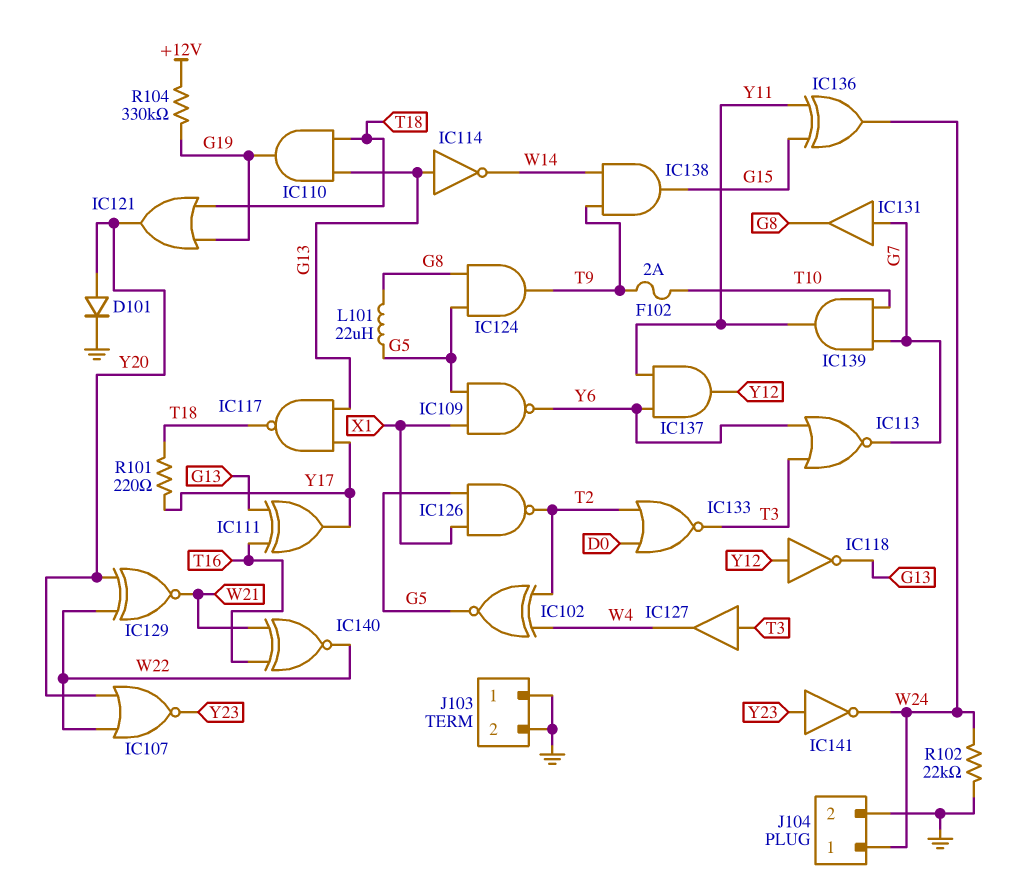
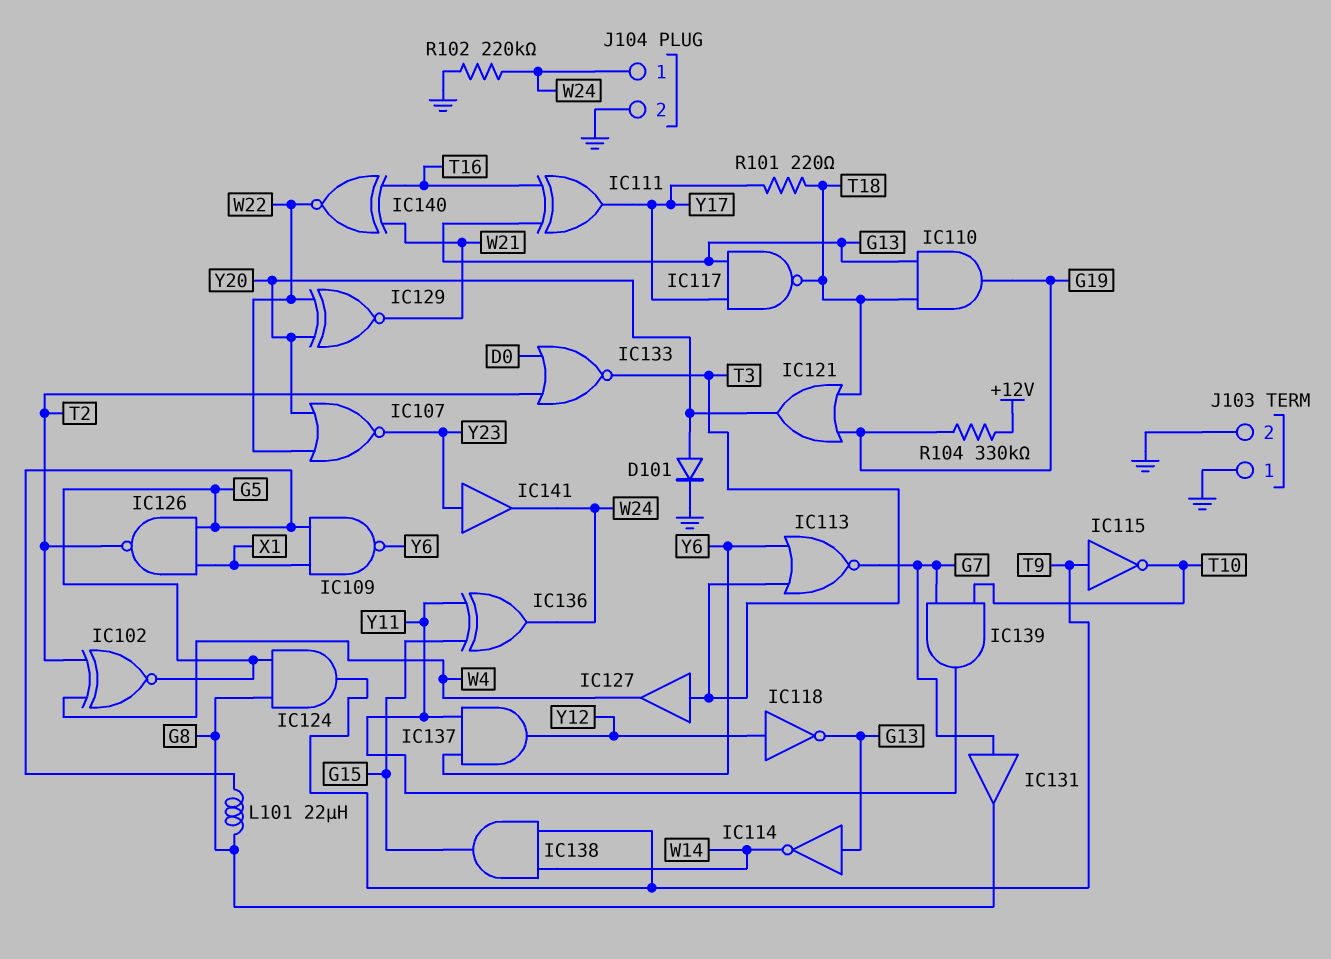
F102: 2A (T9, T10) -> none
IC115: none -> NOT (in T9, out T10)
IC141: NOT (in Y23, out W24) -> buffer (in Y23, out W24)
R102: 22k (GND, W24) -> 220k (GND, W24)

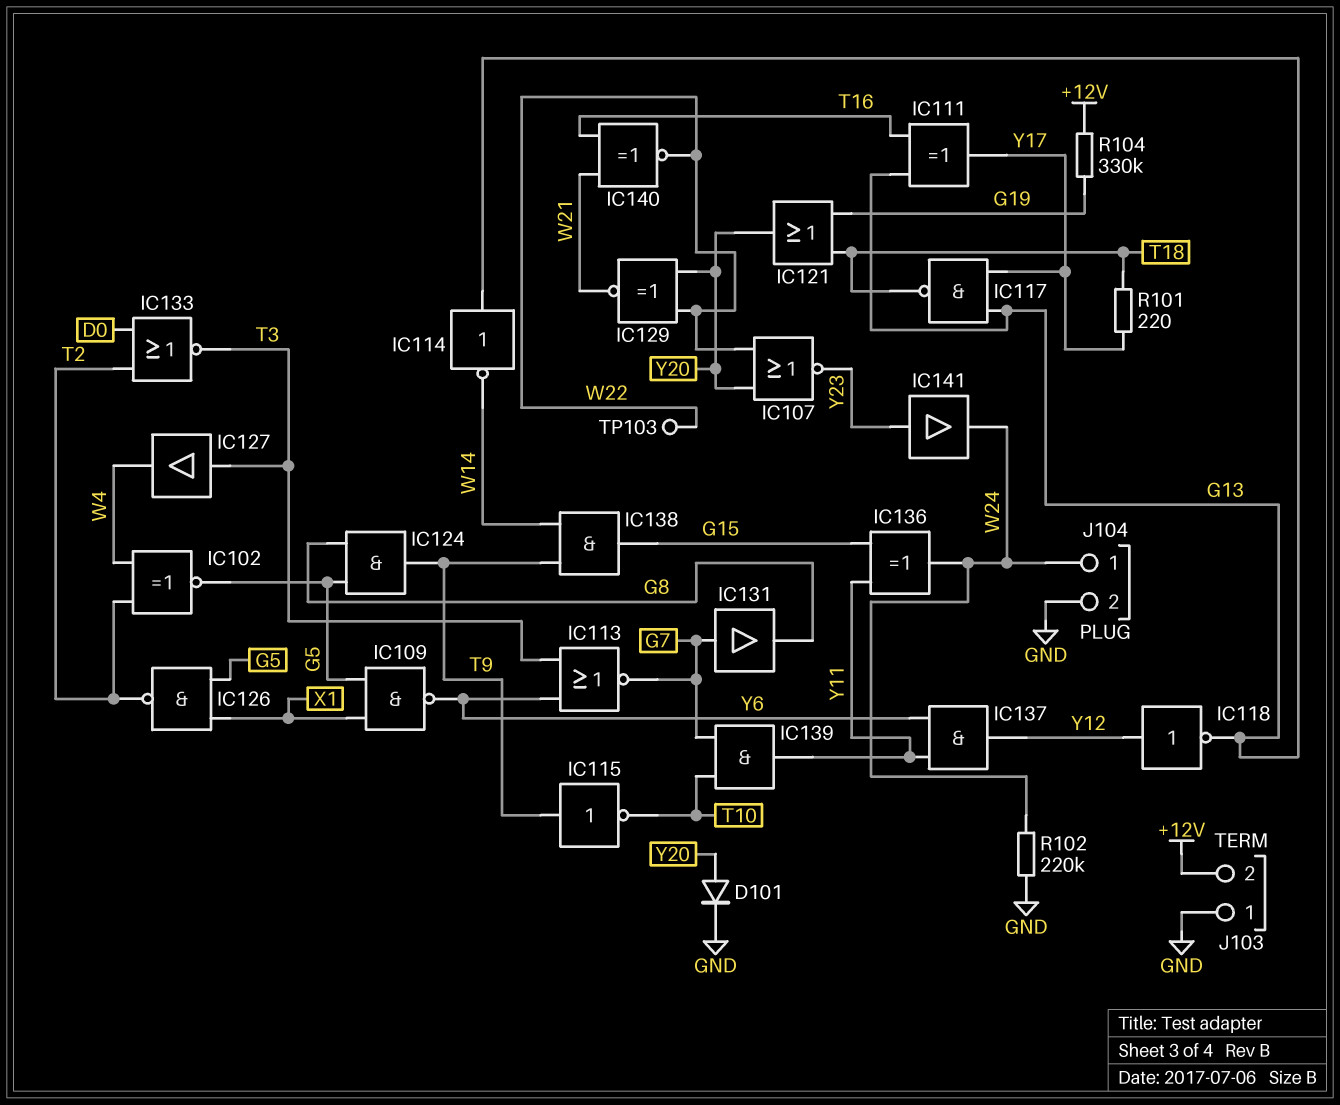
IC110: AND (in G13, in T18, out G19) -> none
J103 pin 2: GND -> +12V
L101: 22uH (G5, G8) -> none
TP103: none -> test point (W22)

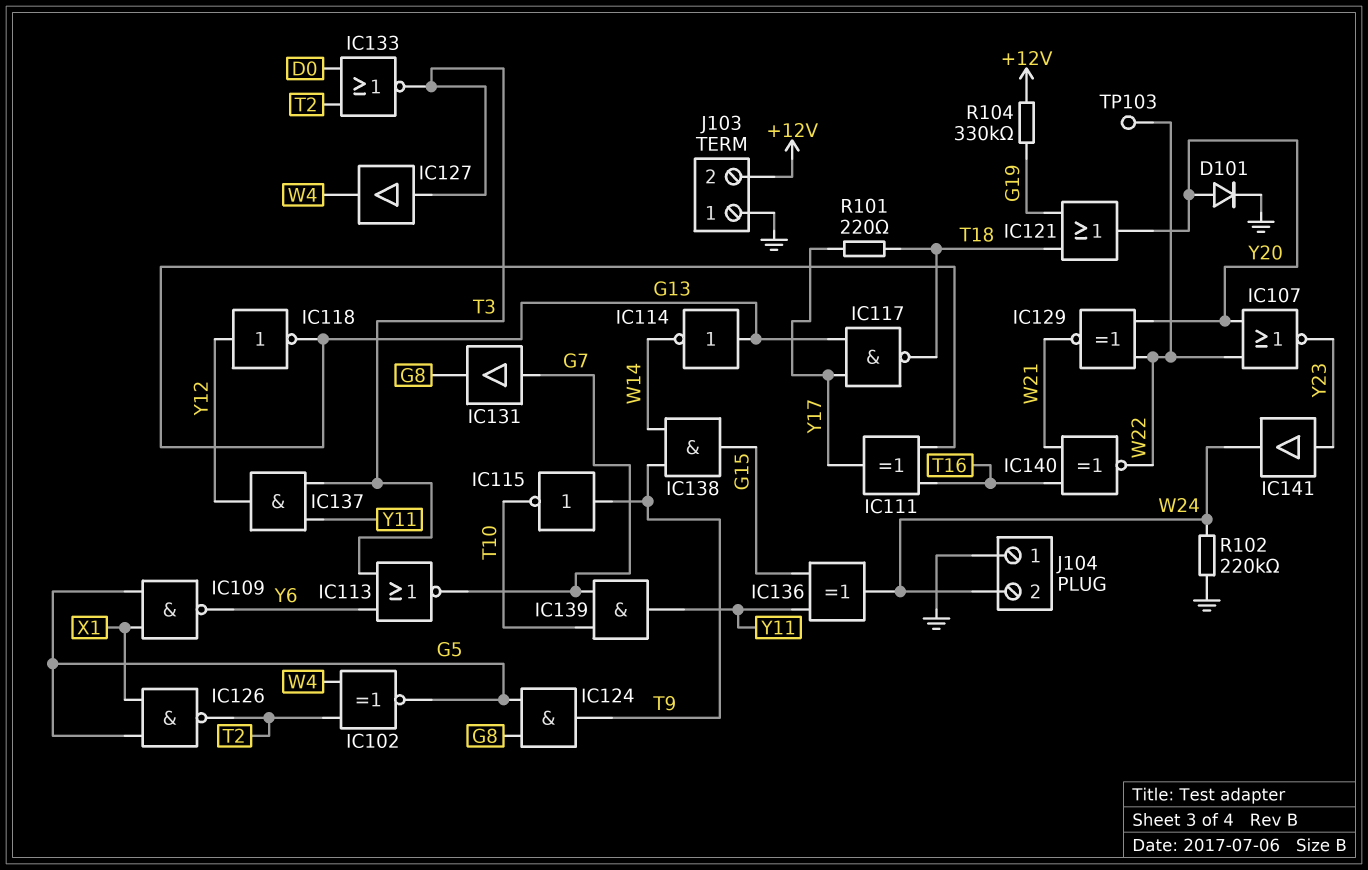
IC137: AND (in Y6, in Y11, out Y12) -> AND (in T3, in Y11, out Y12)
J104 pin 1: W24 -> GND
J104 pin 2: GND -> W24

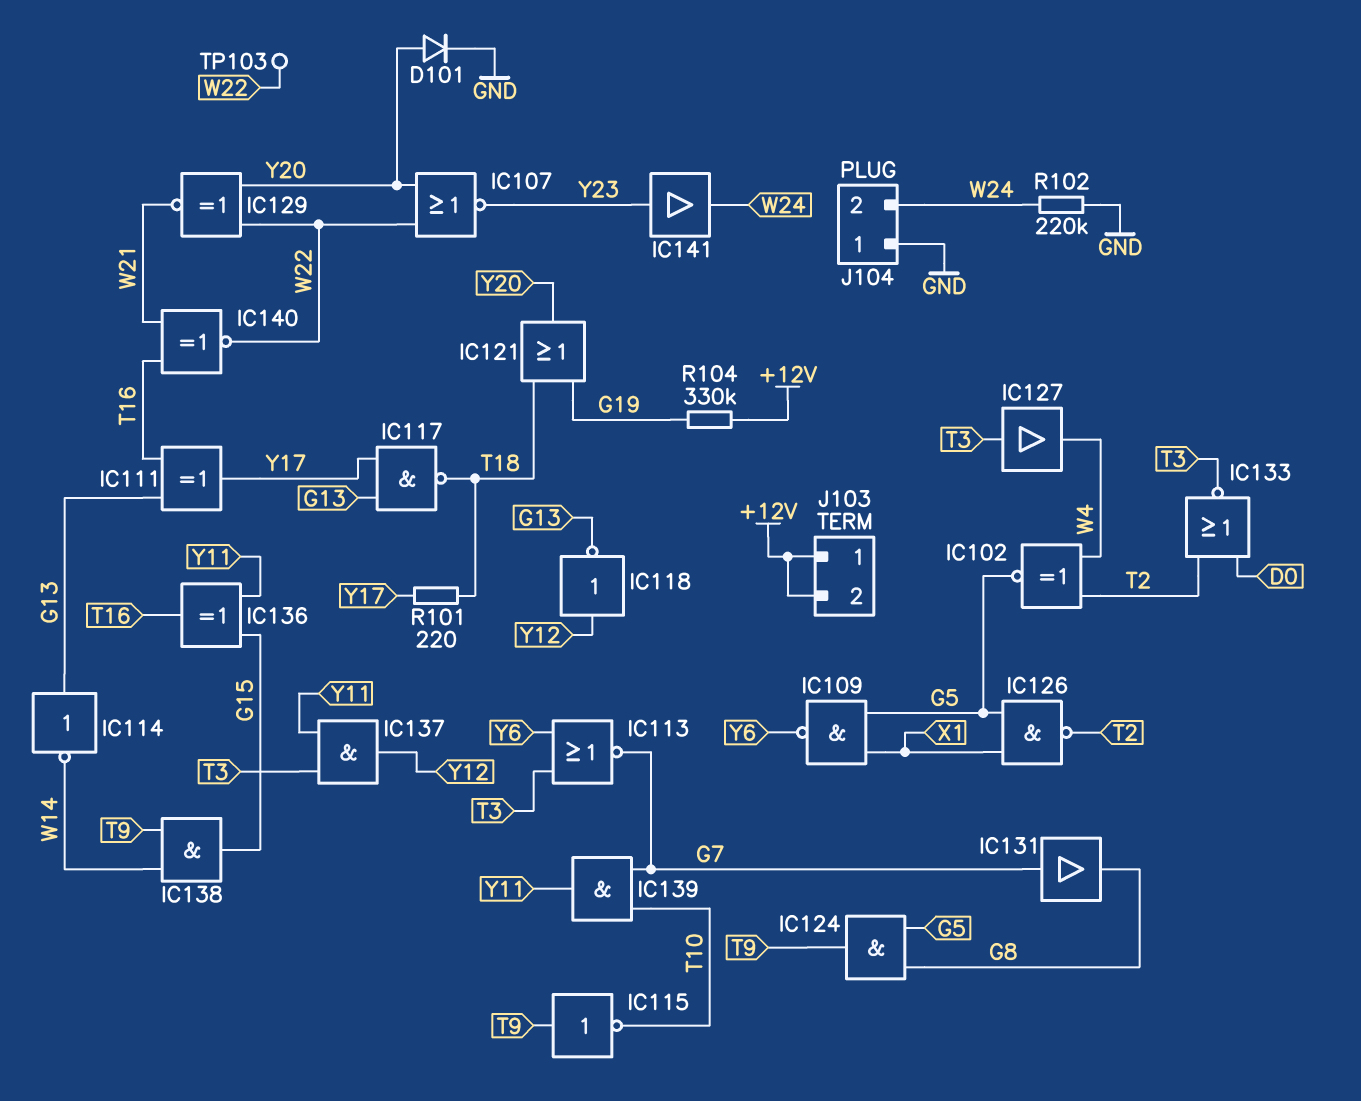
IC136: XOR (in G15, in Y11, out W24) -> XOR (in G15, in Y11, out T16)
J103 pin 1: GND -> +12V

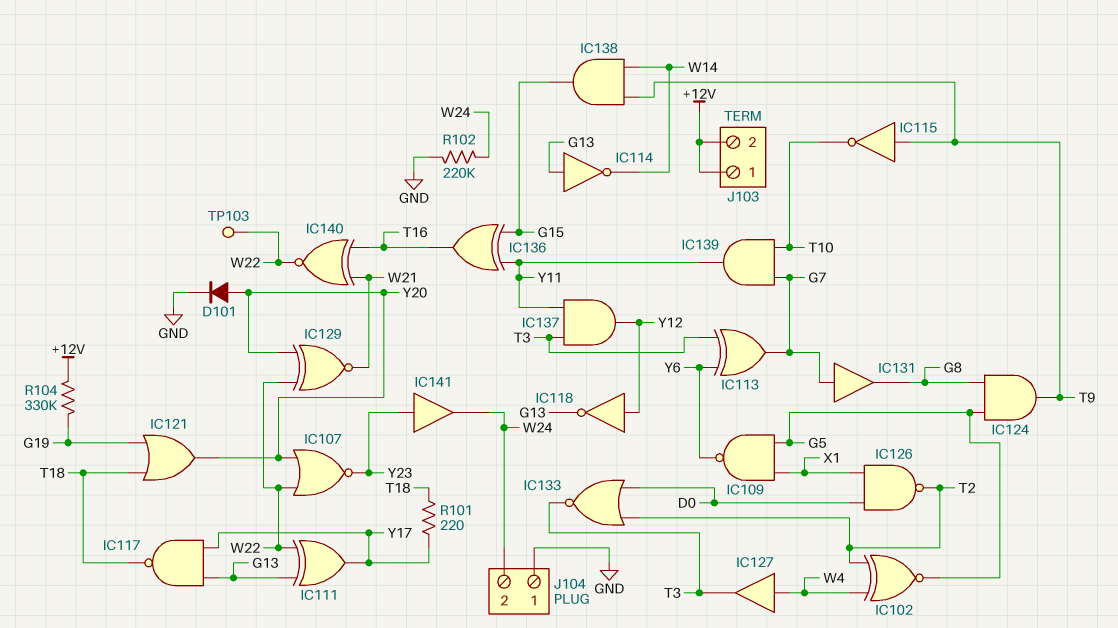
IC111: XOR (in G13, in T16, out Y17) -> XOR (in G13, in W22, out Y17)
IC113: NOR (in T3, in Y6, out G7) -> XOR (in T3, in Y6, out G7)
IC126: NAND (in G5, in X1, out T2) -> NAND (in D0, in X1, out T2)
IC127: buffer (in T3, out W4) -> buffer (in W4, out T3)

